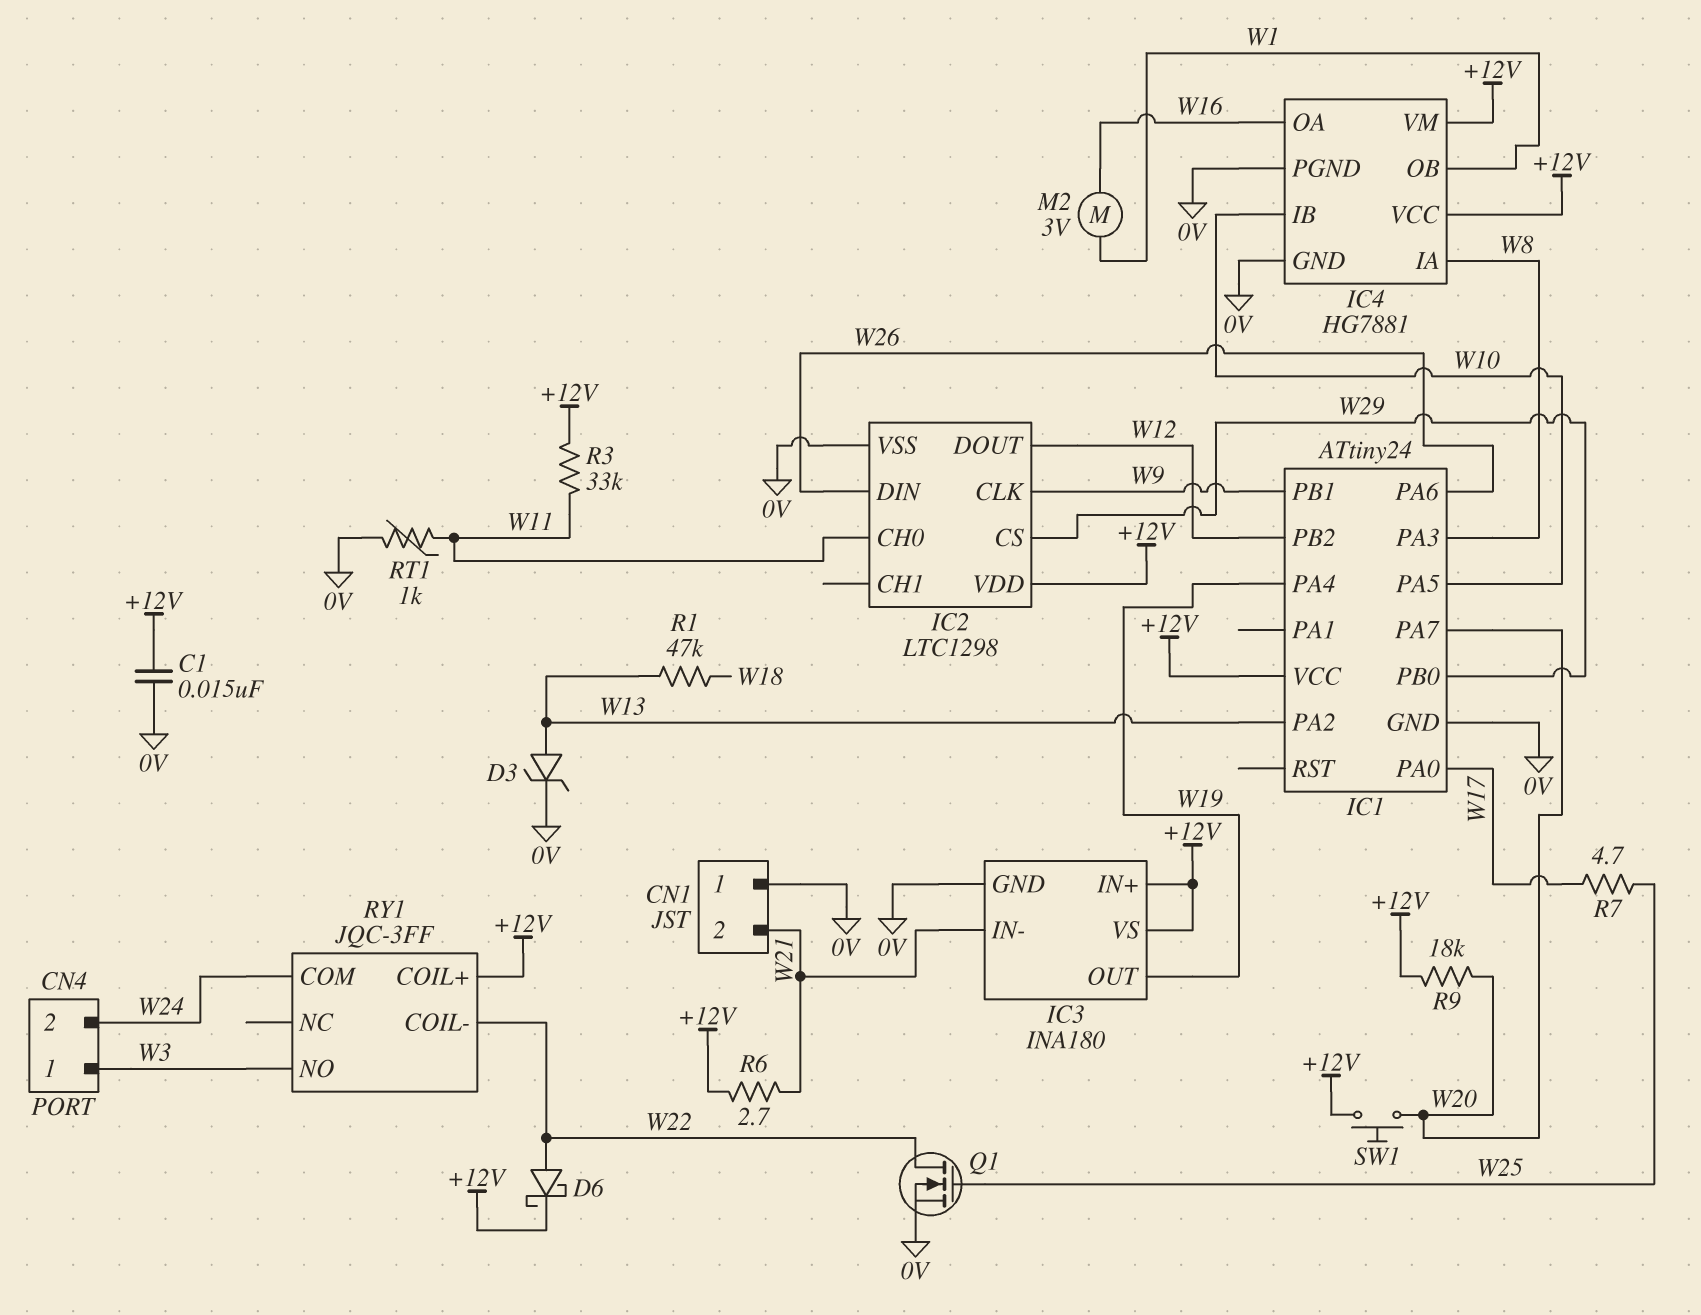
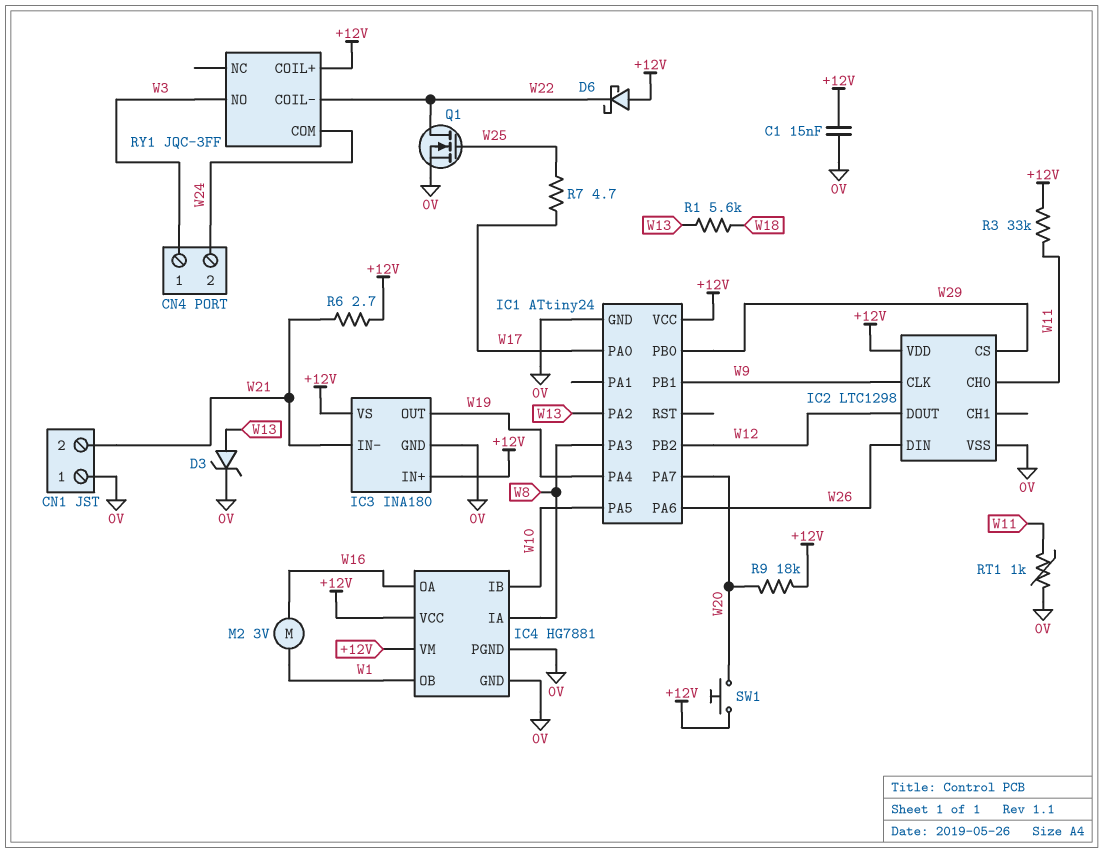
D6: schottky (A W22, K +12V) -> schottky (A +12V, K W22)
R1: 47k (W13, W18) -> 5.6k (W13, W18)

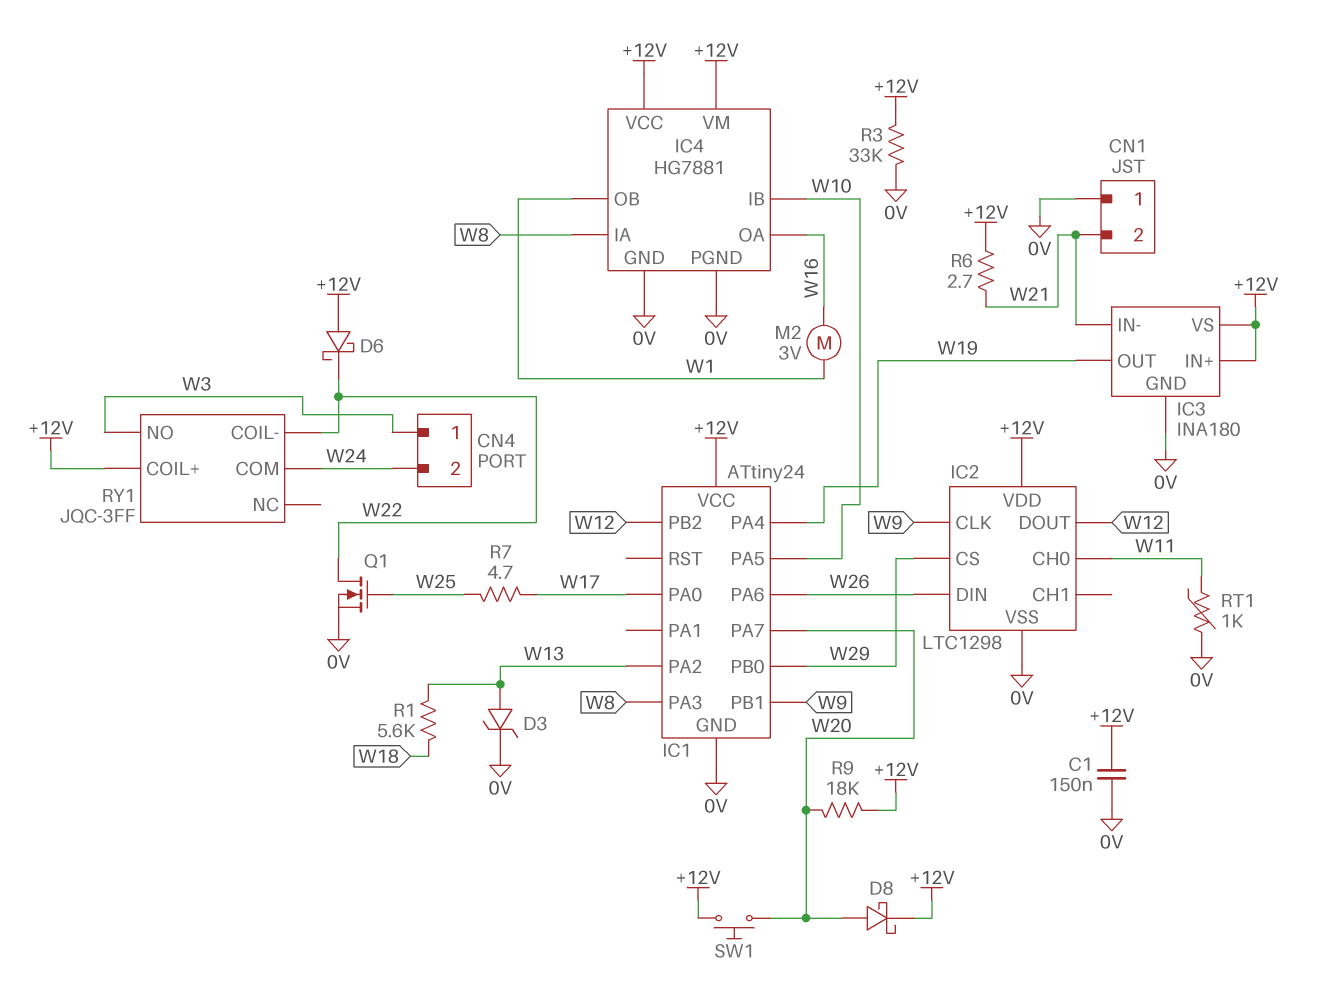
C1: 15nF (+12V, 0V) -> 150nF (+12V, 0V)
D8: none -> schottky (A W20, K +12V)
R3: 33k (+12V, W11) -> 33k (+12V, 0V)

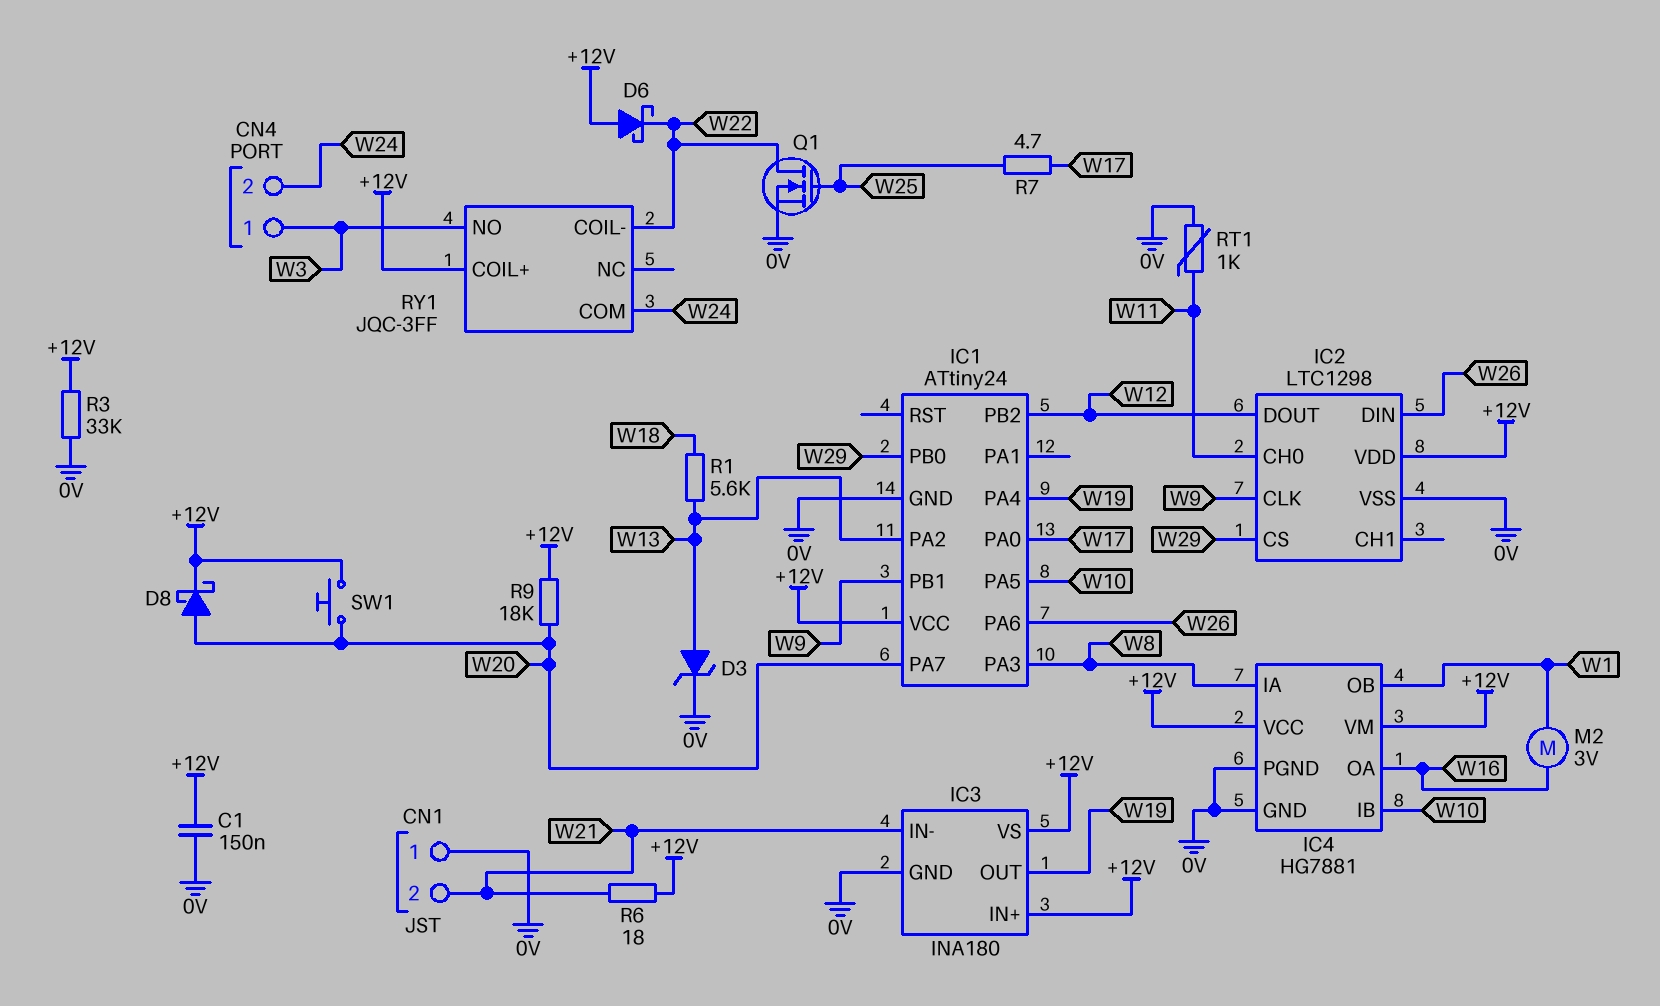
R6: 2.7 (+12V, W21) -> 18 (+12V, W21)

